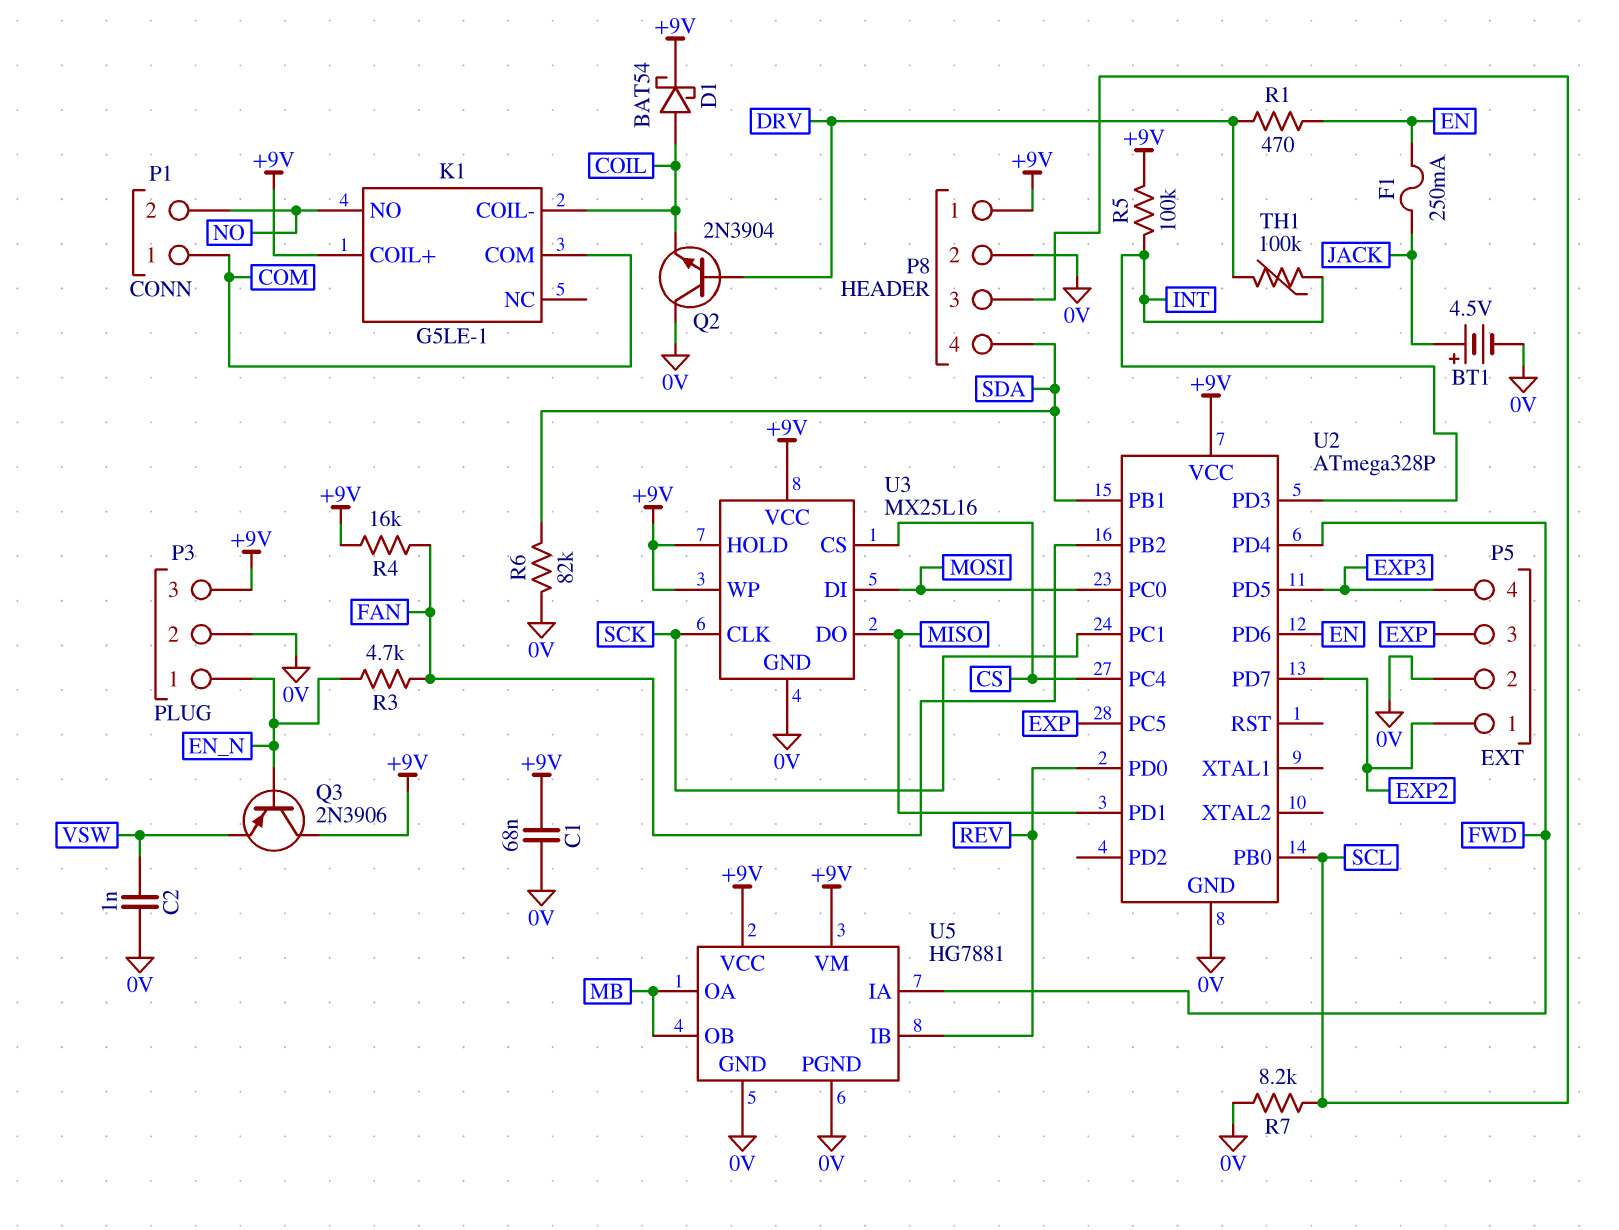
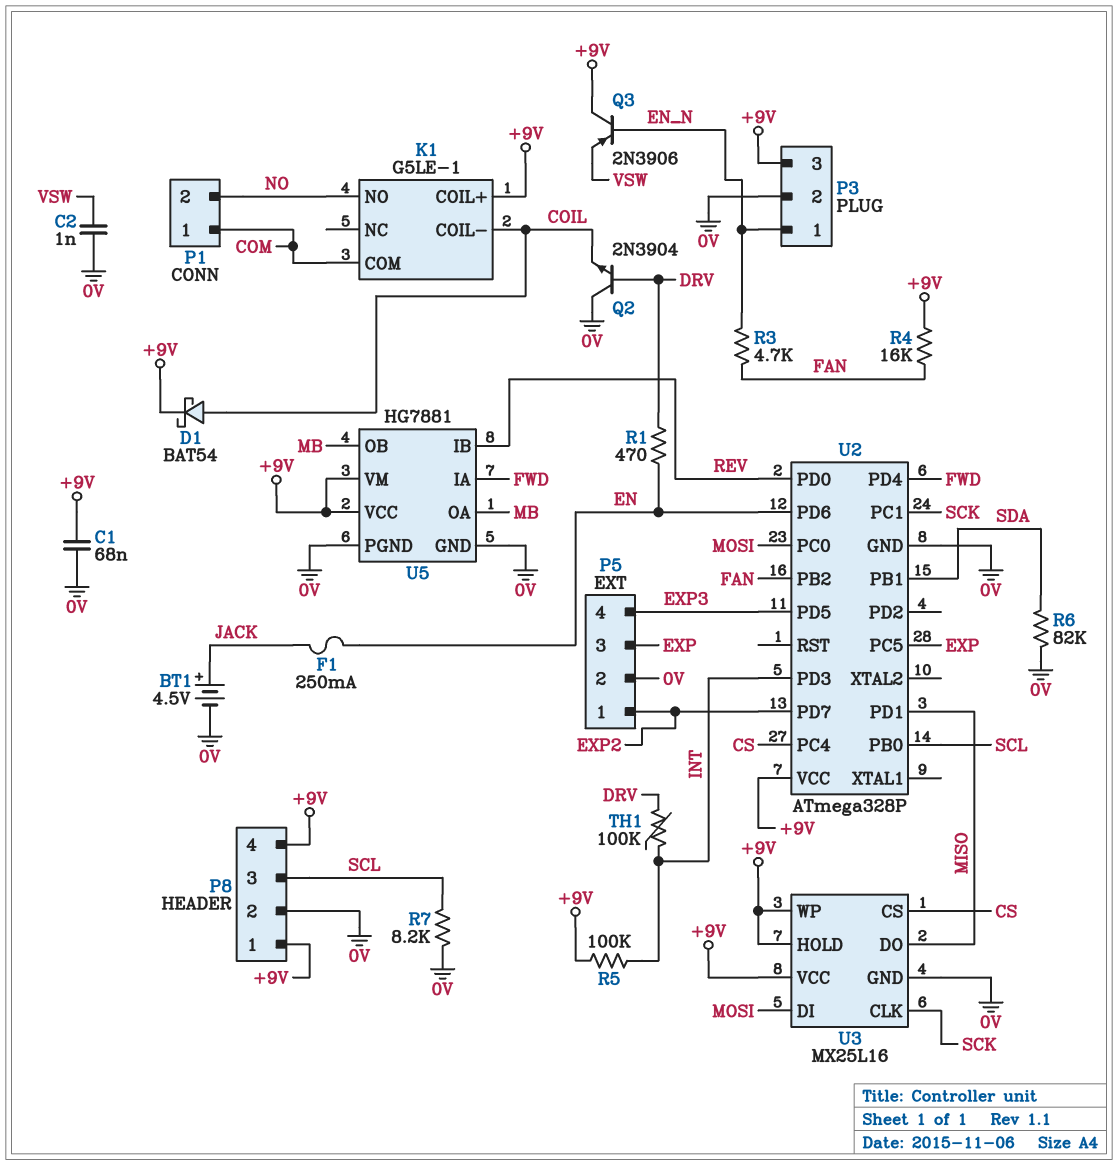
P8 pin 4: SDA -> +9V

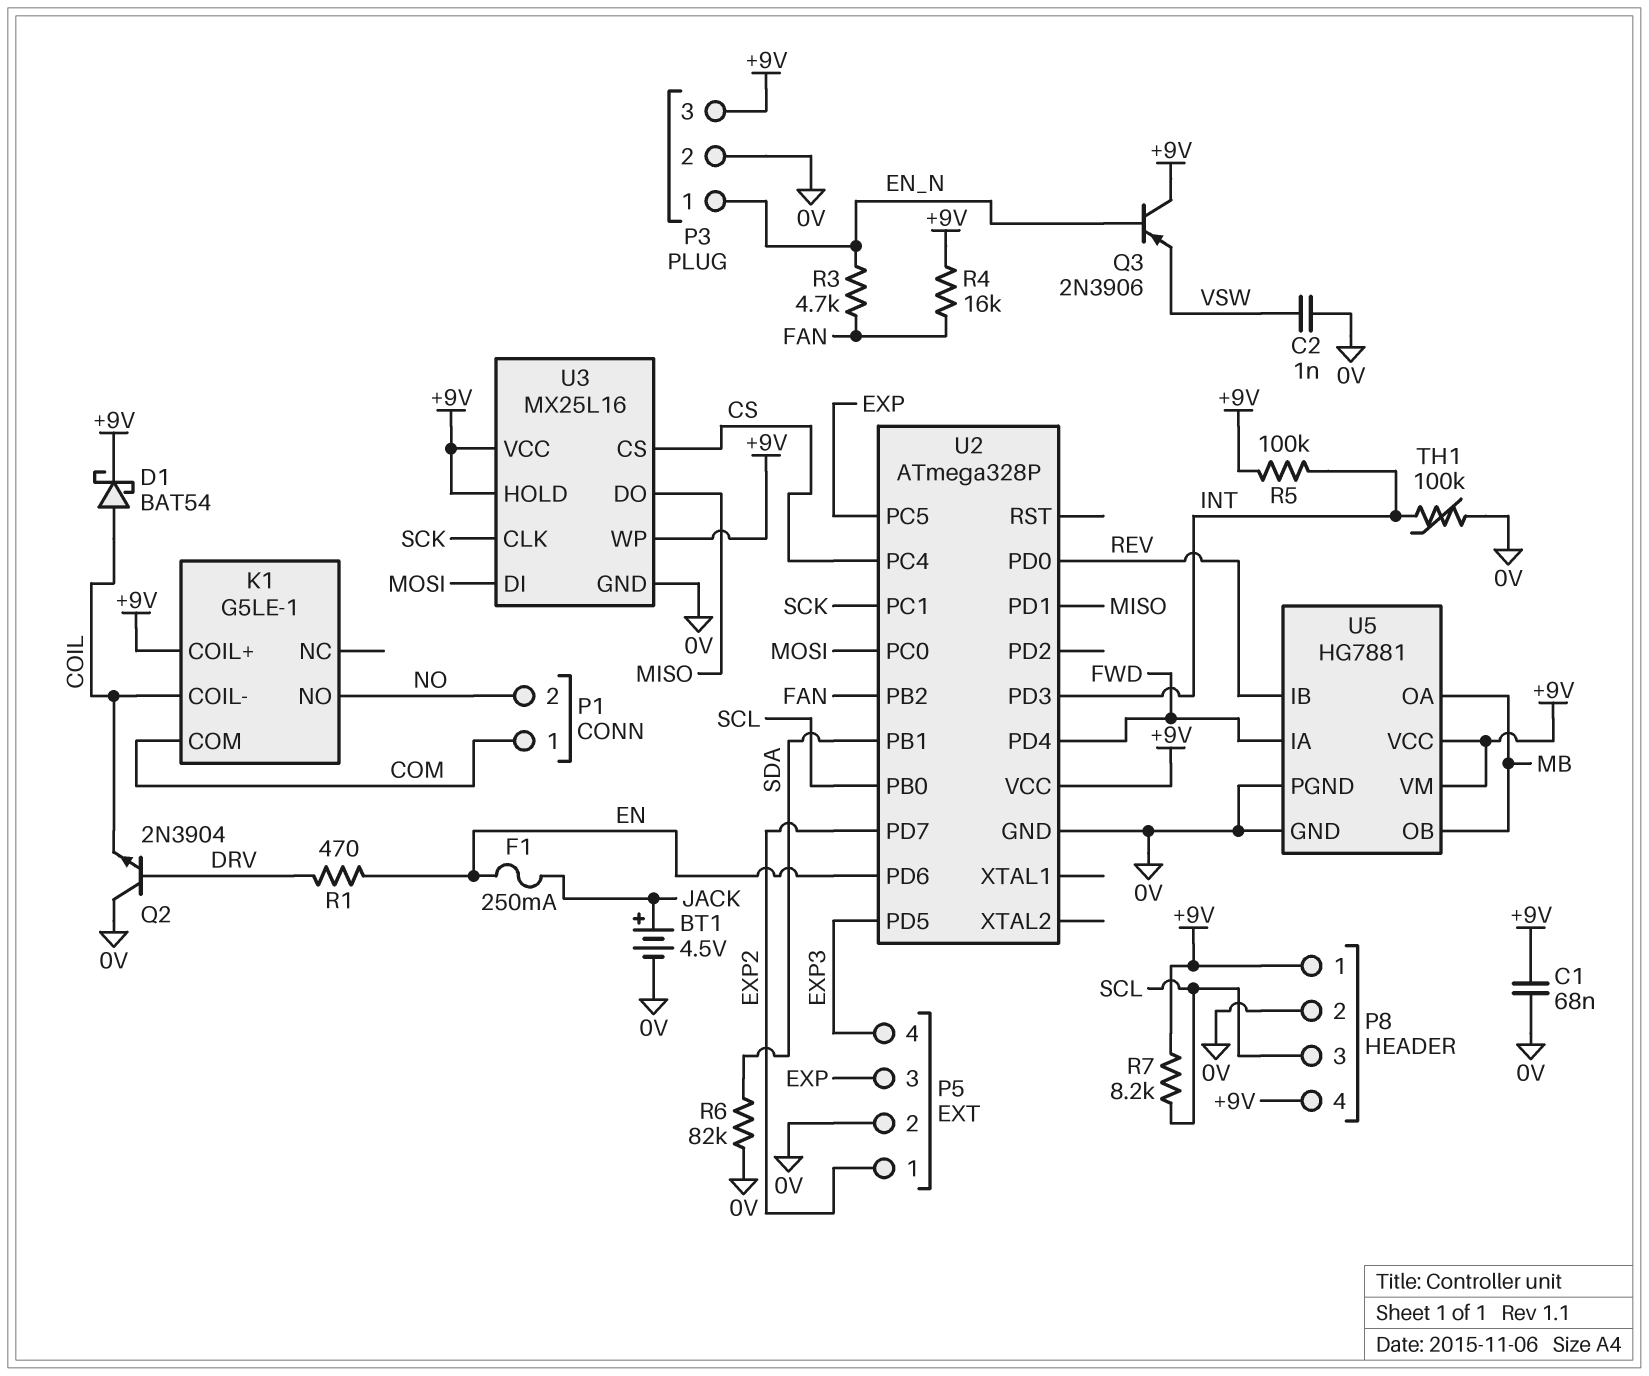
R7: 8.2k (0V, SCL) -> 8.2k (+9V, SCL)
TH1: 100k (DRV, INT) -> 100k (0V, INT)

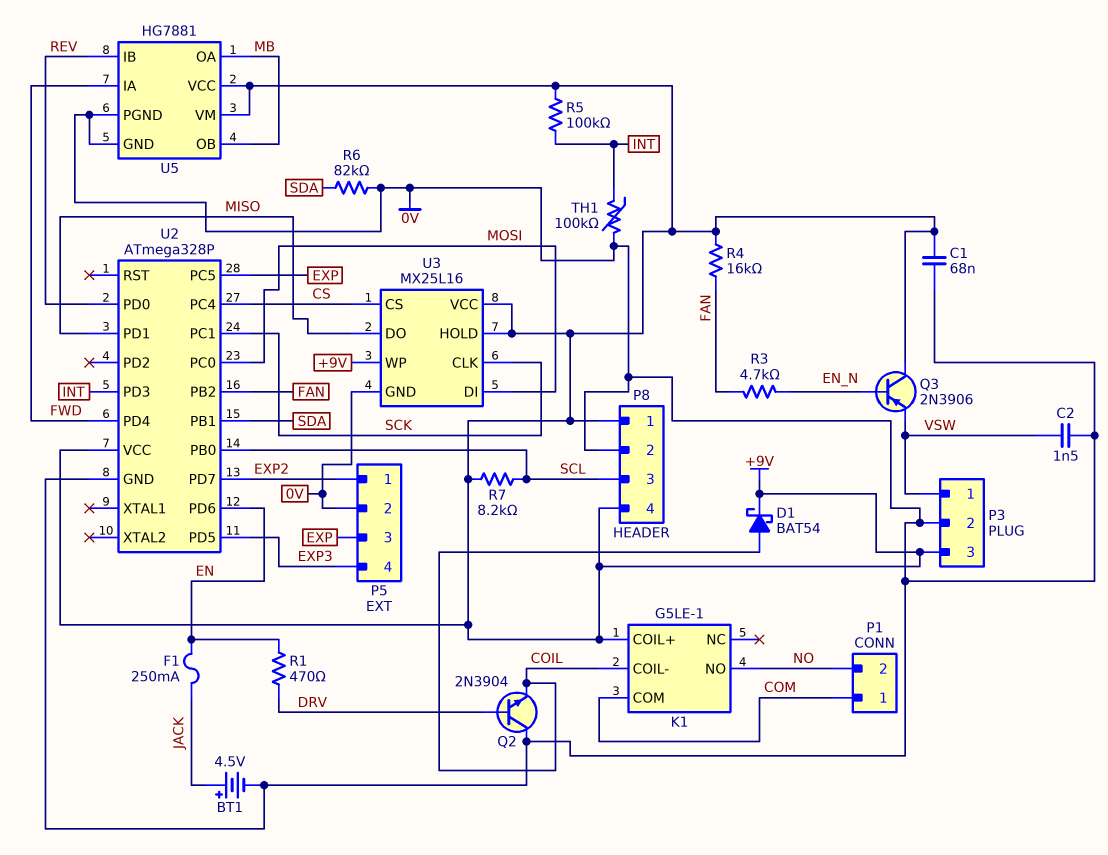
C2: 1nF (0V, VSW) -> 1.5nF (0V, VSW)
P3 pin 1: EN_N -> VSW

